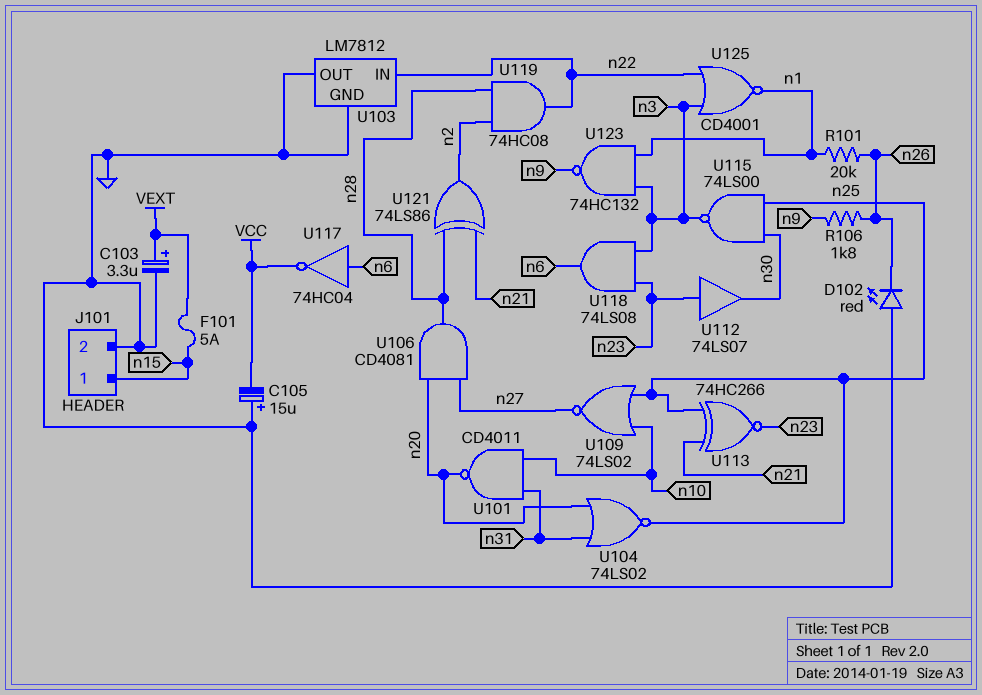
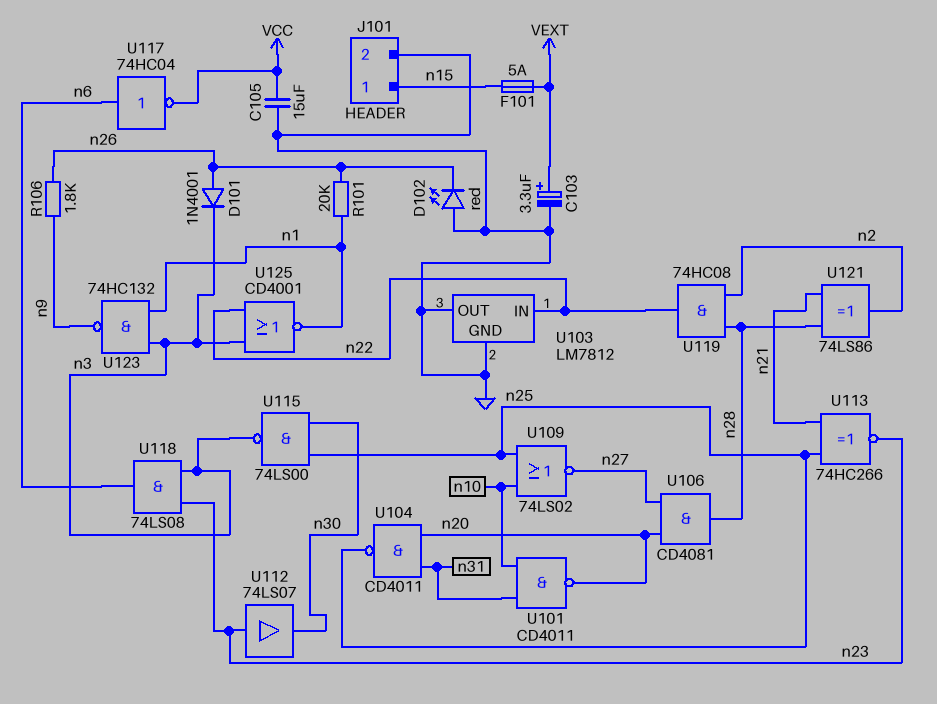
C105: 15uF (plus GND, minus VCC) -> 15uF (GND, VCC)
D101: none -> diode 1N4001 (A n26, K n3)
U104: NOR 74LS02 (in n20, in n31, out n25) -> NAND CD4011 (in n20, in n31, out n25)

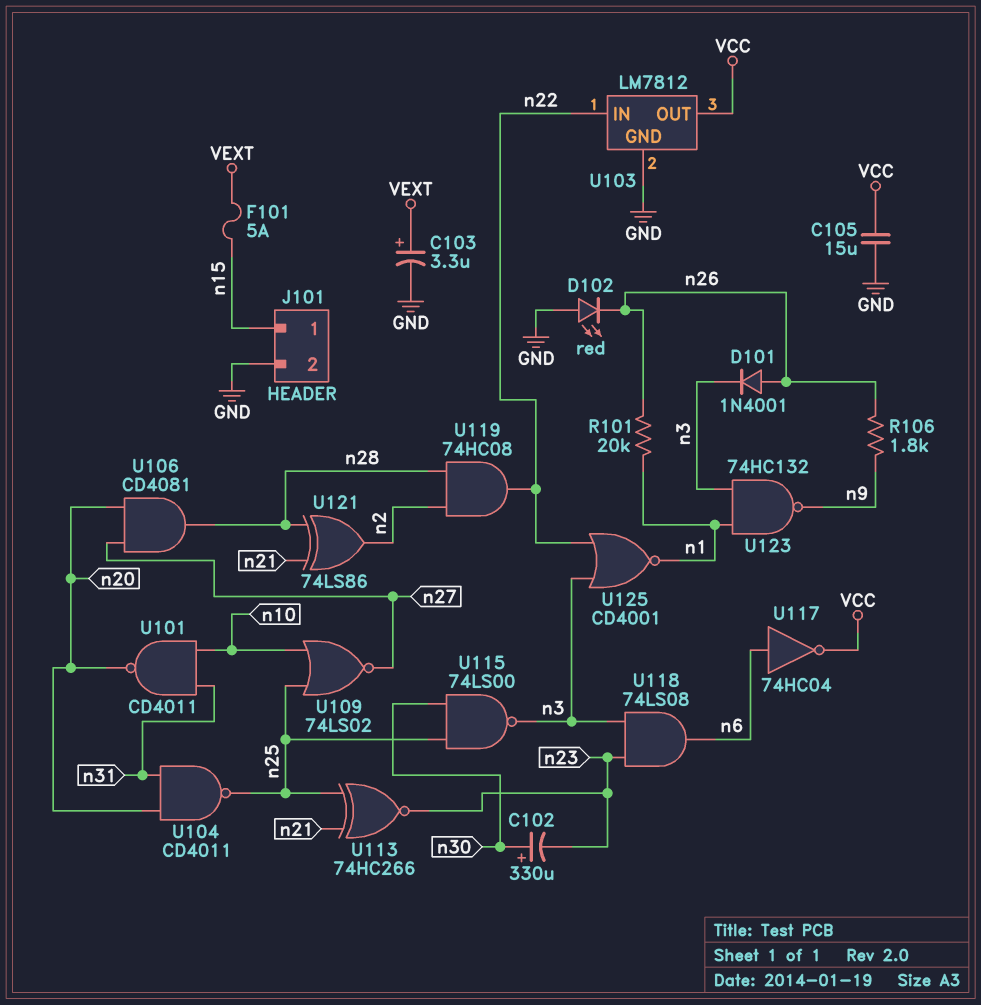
C102: none -> 330uF (plus n30, minus n23)
U103 pin OUT: GND -> VCC
U112: buffer 74LS07 (in n23, out n30) -> none

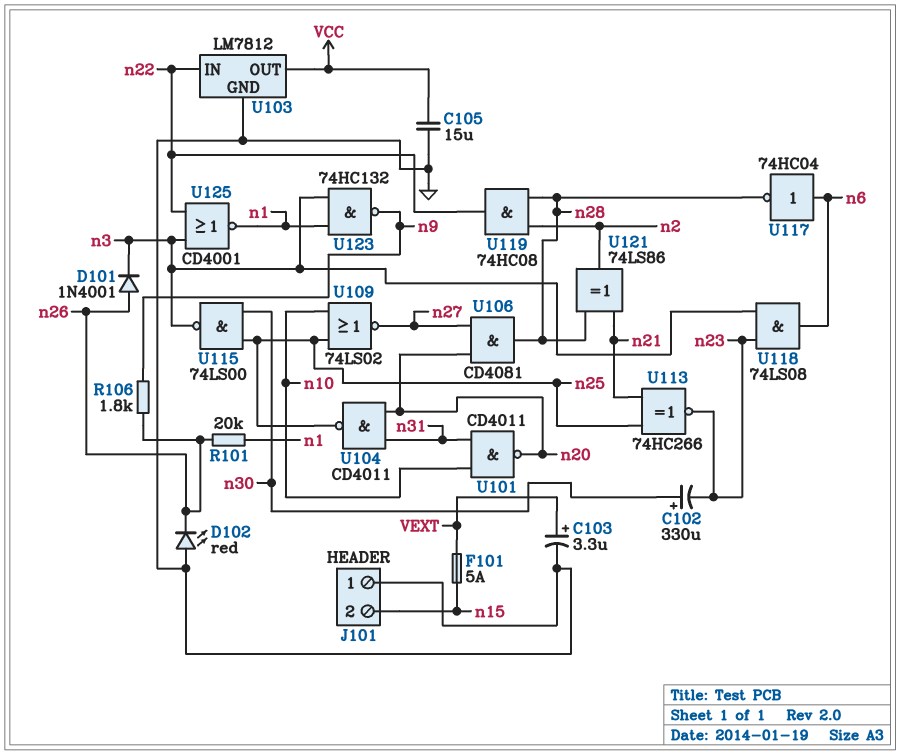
J101 pin 1: n15 -> GND
J101 pin 2: GND -> n15
U117: NOT 74HC04 (in n6, out VCC) -> NOT 74HC04 (in n6, out n28)

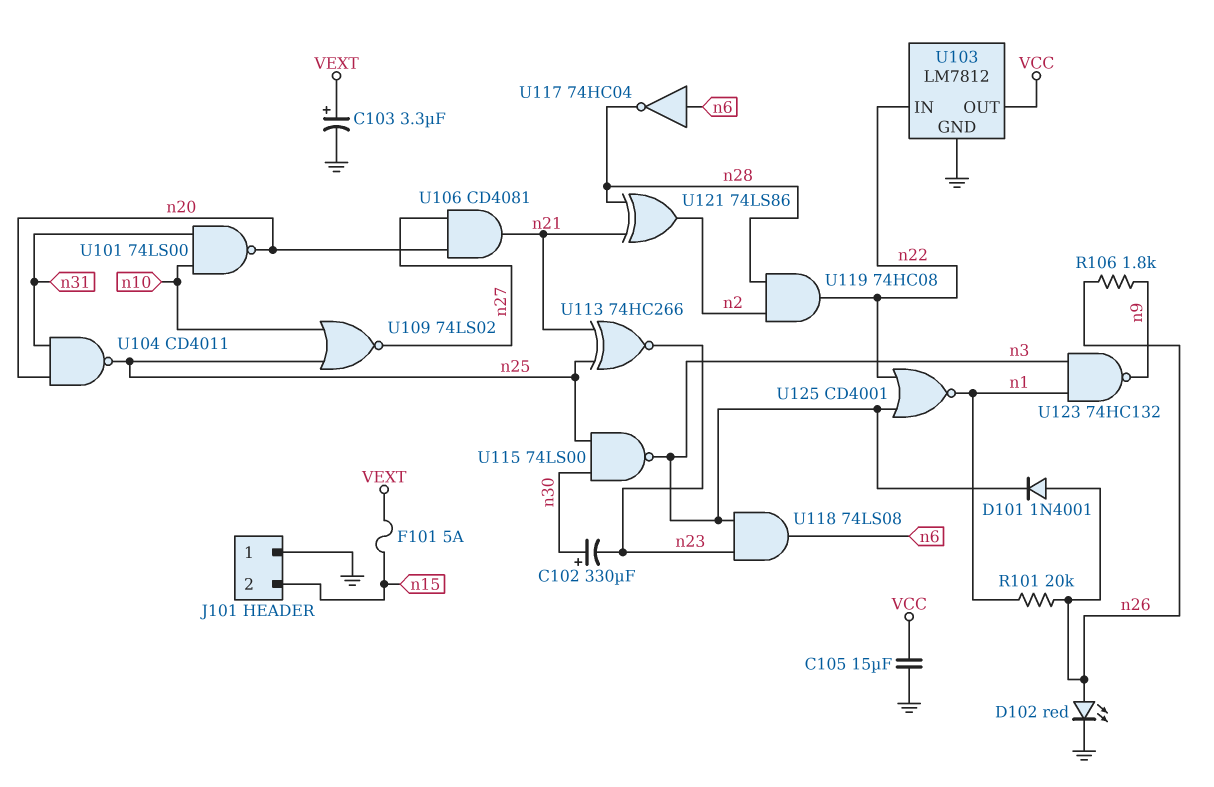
D102: LED red (A GND, K n26) -> LED red (A n26, K GND)
U101: NAND CD4011 (in n10, in n31, out n20) -> NAND 74LS00 (in n10, in n31, out n20)
U106: AND CD4081 (in n20, in n27, out n28) -> AND CD4081 (in n20, in n27, out n21)

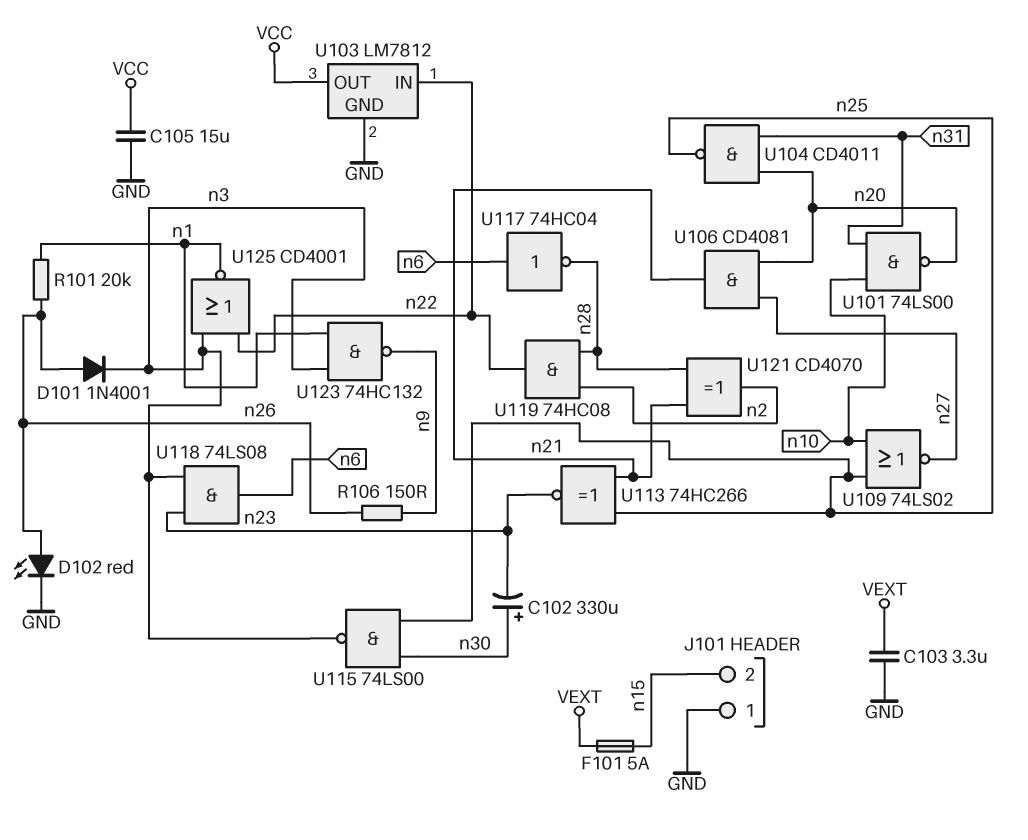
C103: 3.3uF (plus VEXT, minus GND) -> 3.3uF (GND, VEXT)
R106: 1.8k (n9, n26) -> 150 (n9, n26)
U121: XOR 74LS86 (in n21, in n28, out n2) -> XOR CD4070 (in n21, in n28, out n2)

